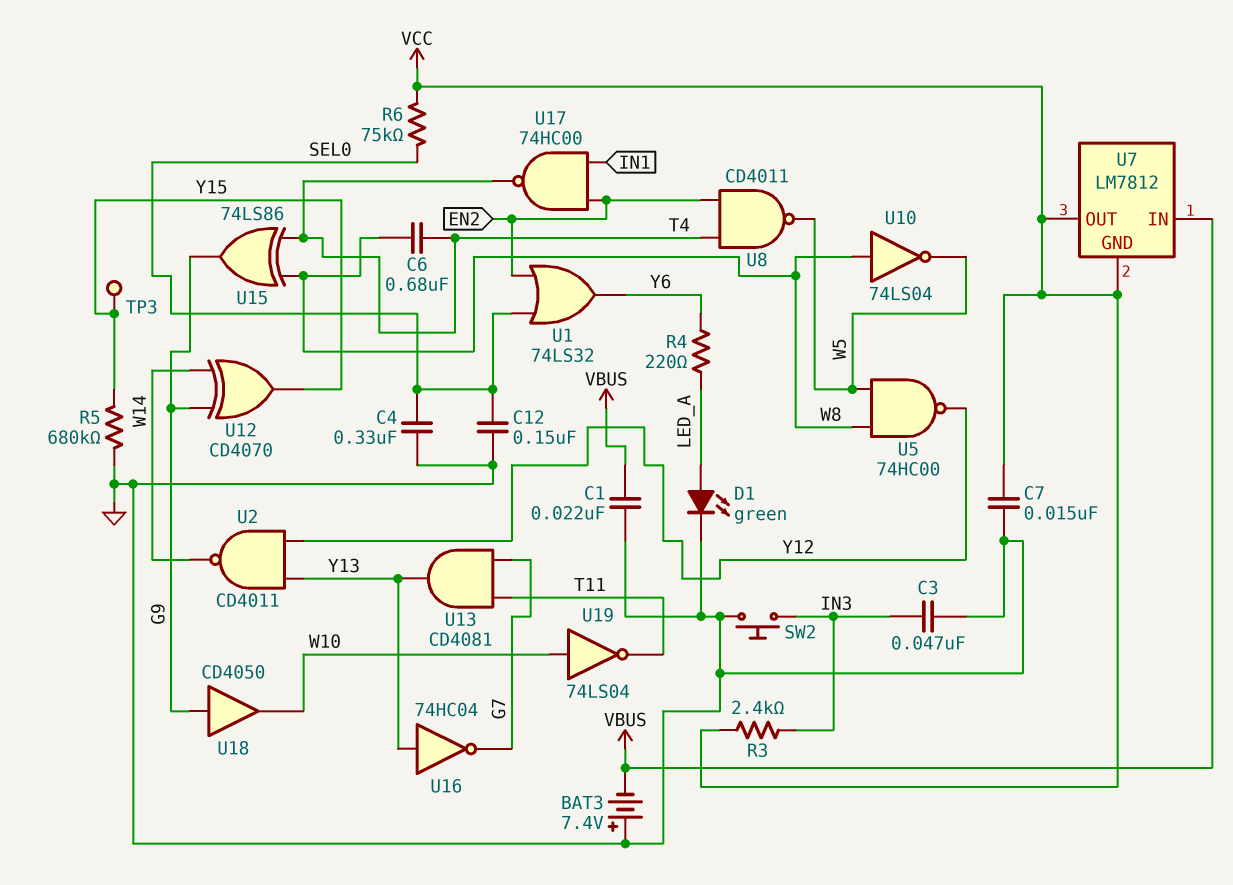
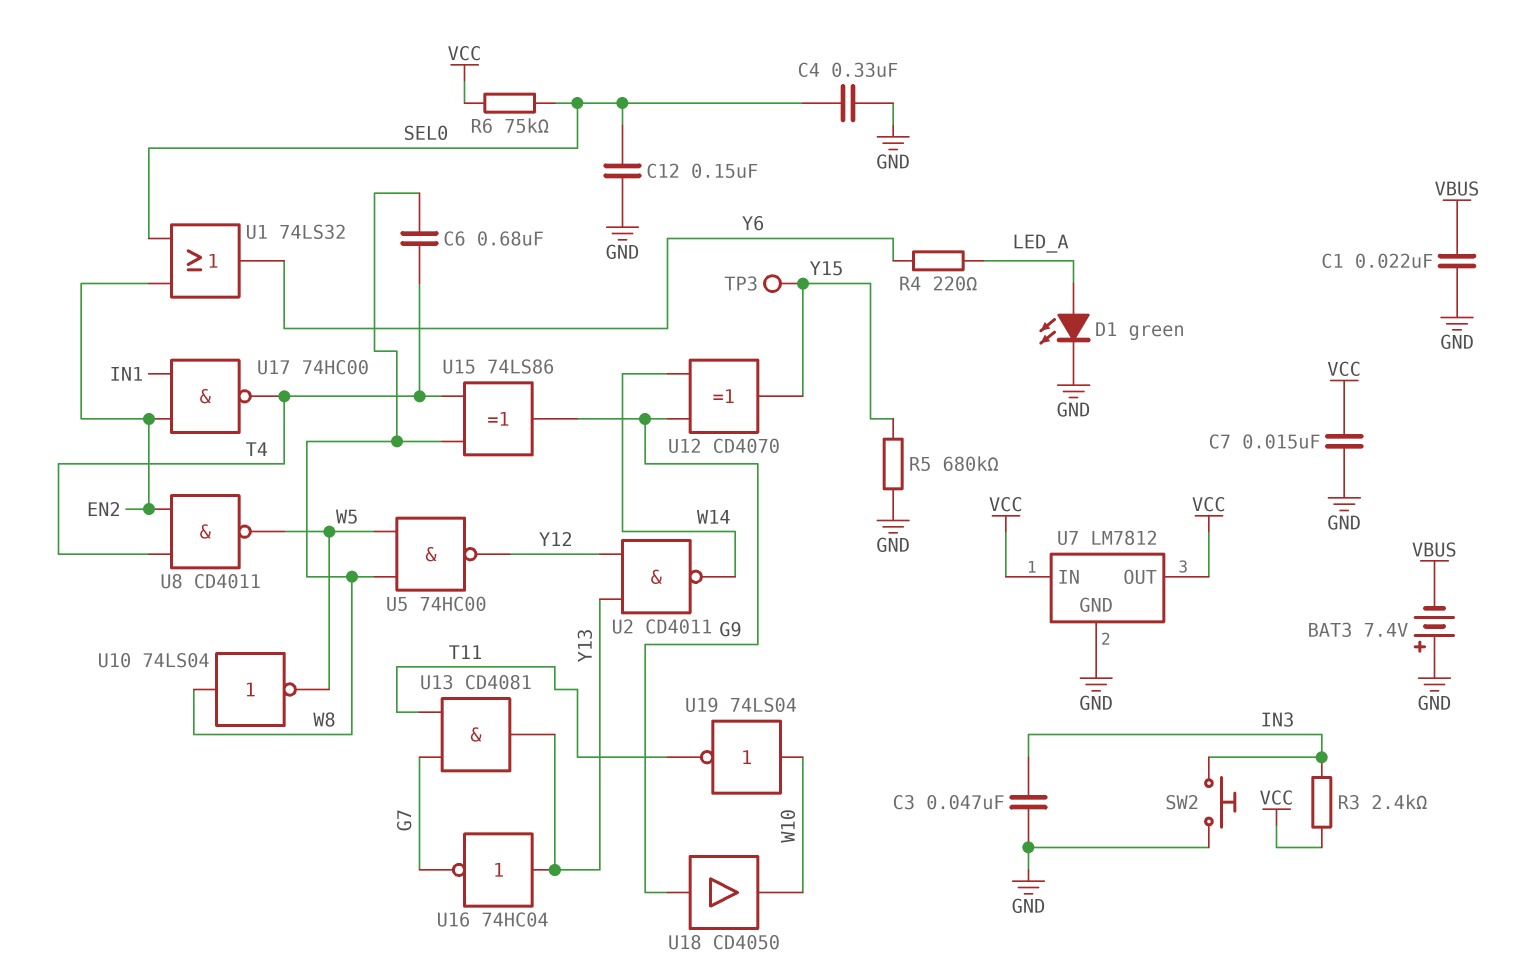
U7 pin GND: VCC -> GND
U7 pin IN: VBUS -> VCC

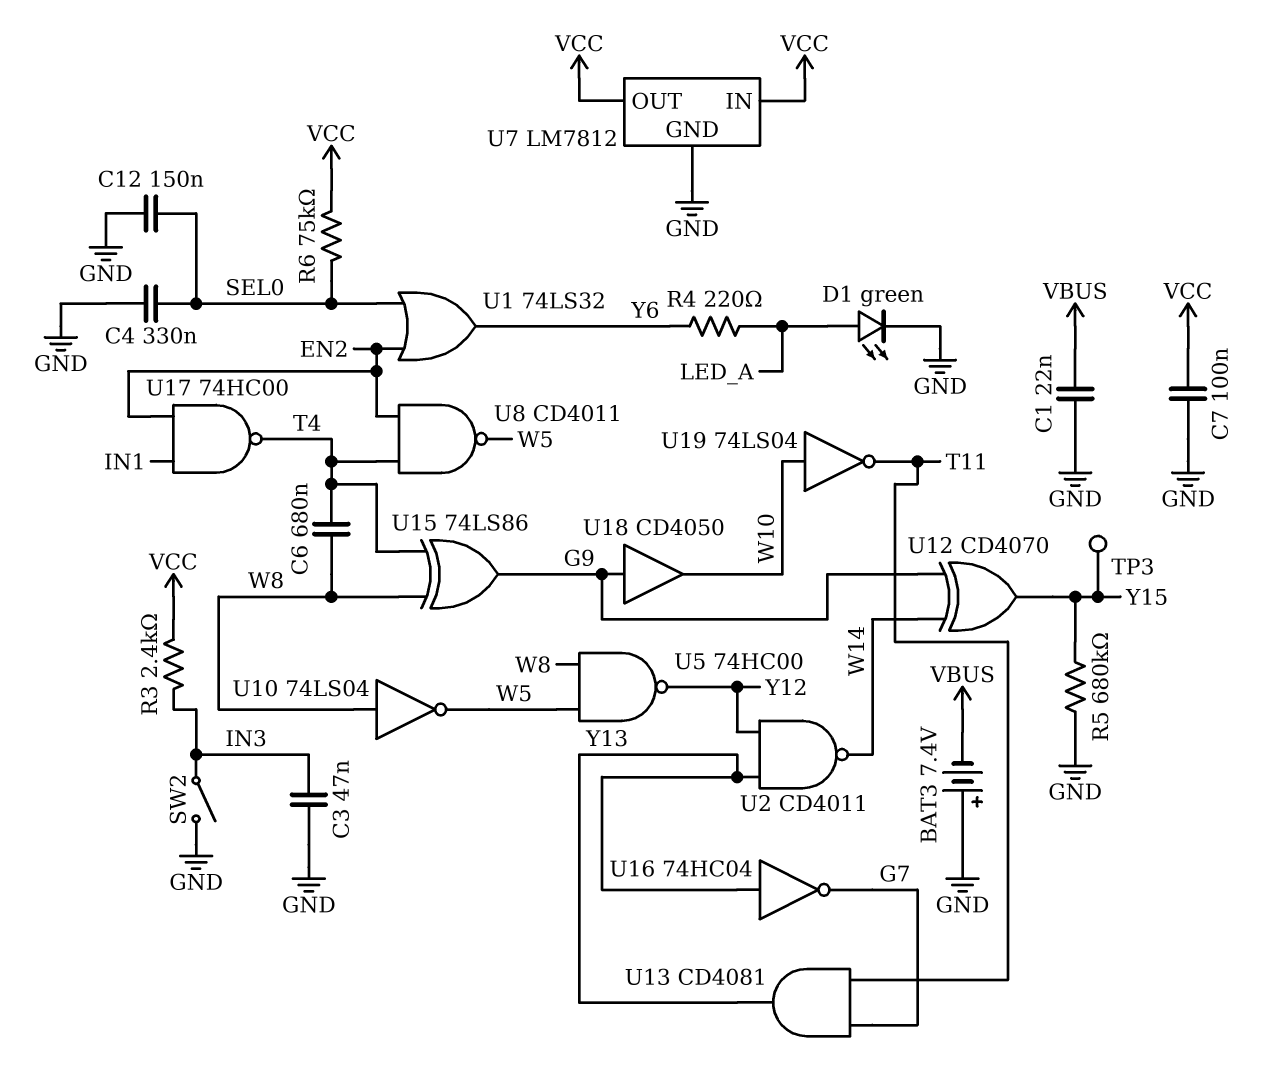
C7: 15nF (GND, VCC) -> 100nF (GND, VCC)
SW2: button (GND, IN3) -> switch (GND, IN3)

